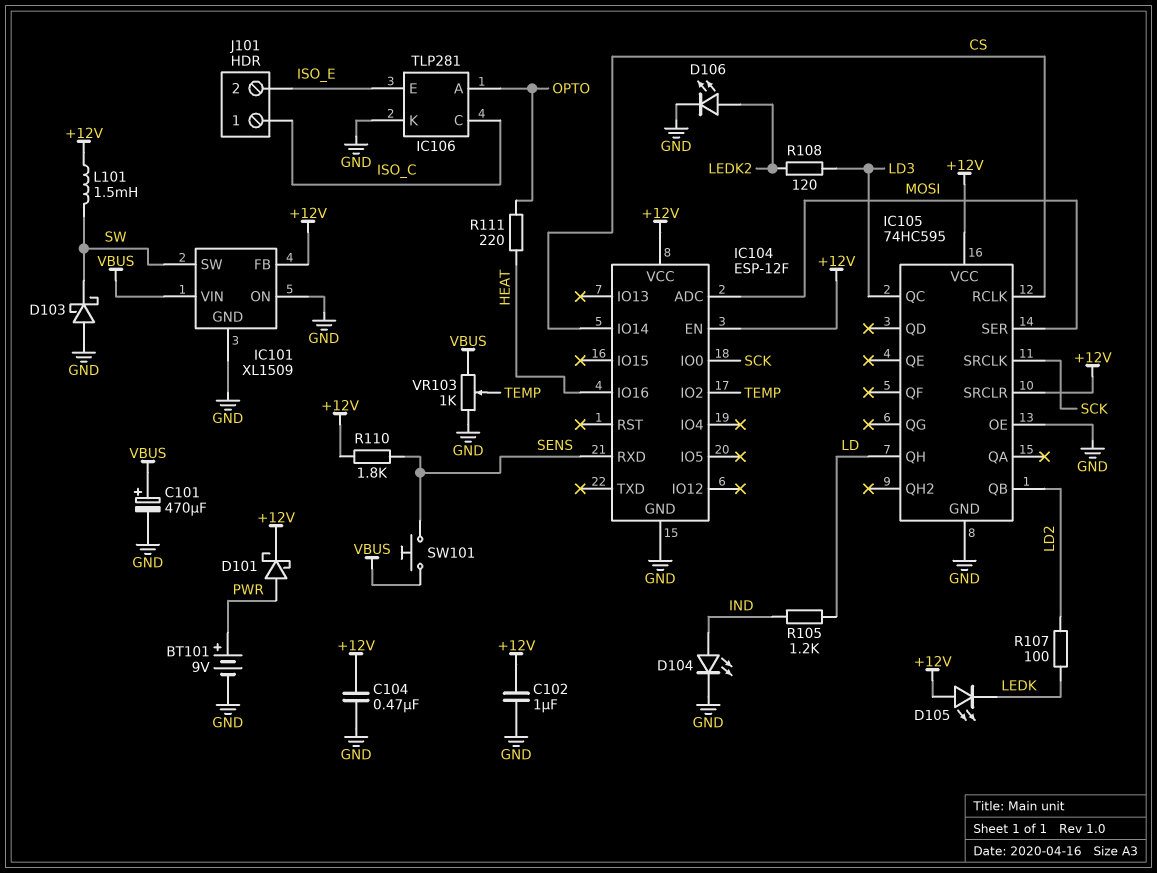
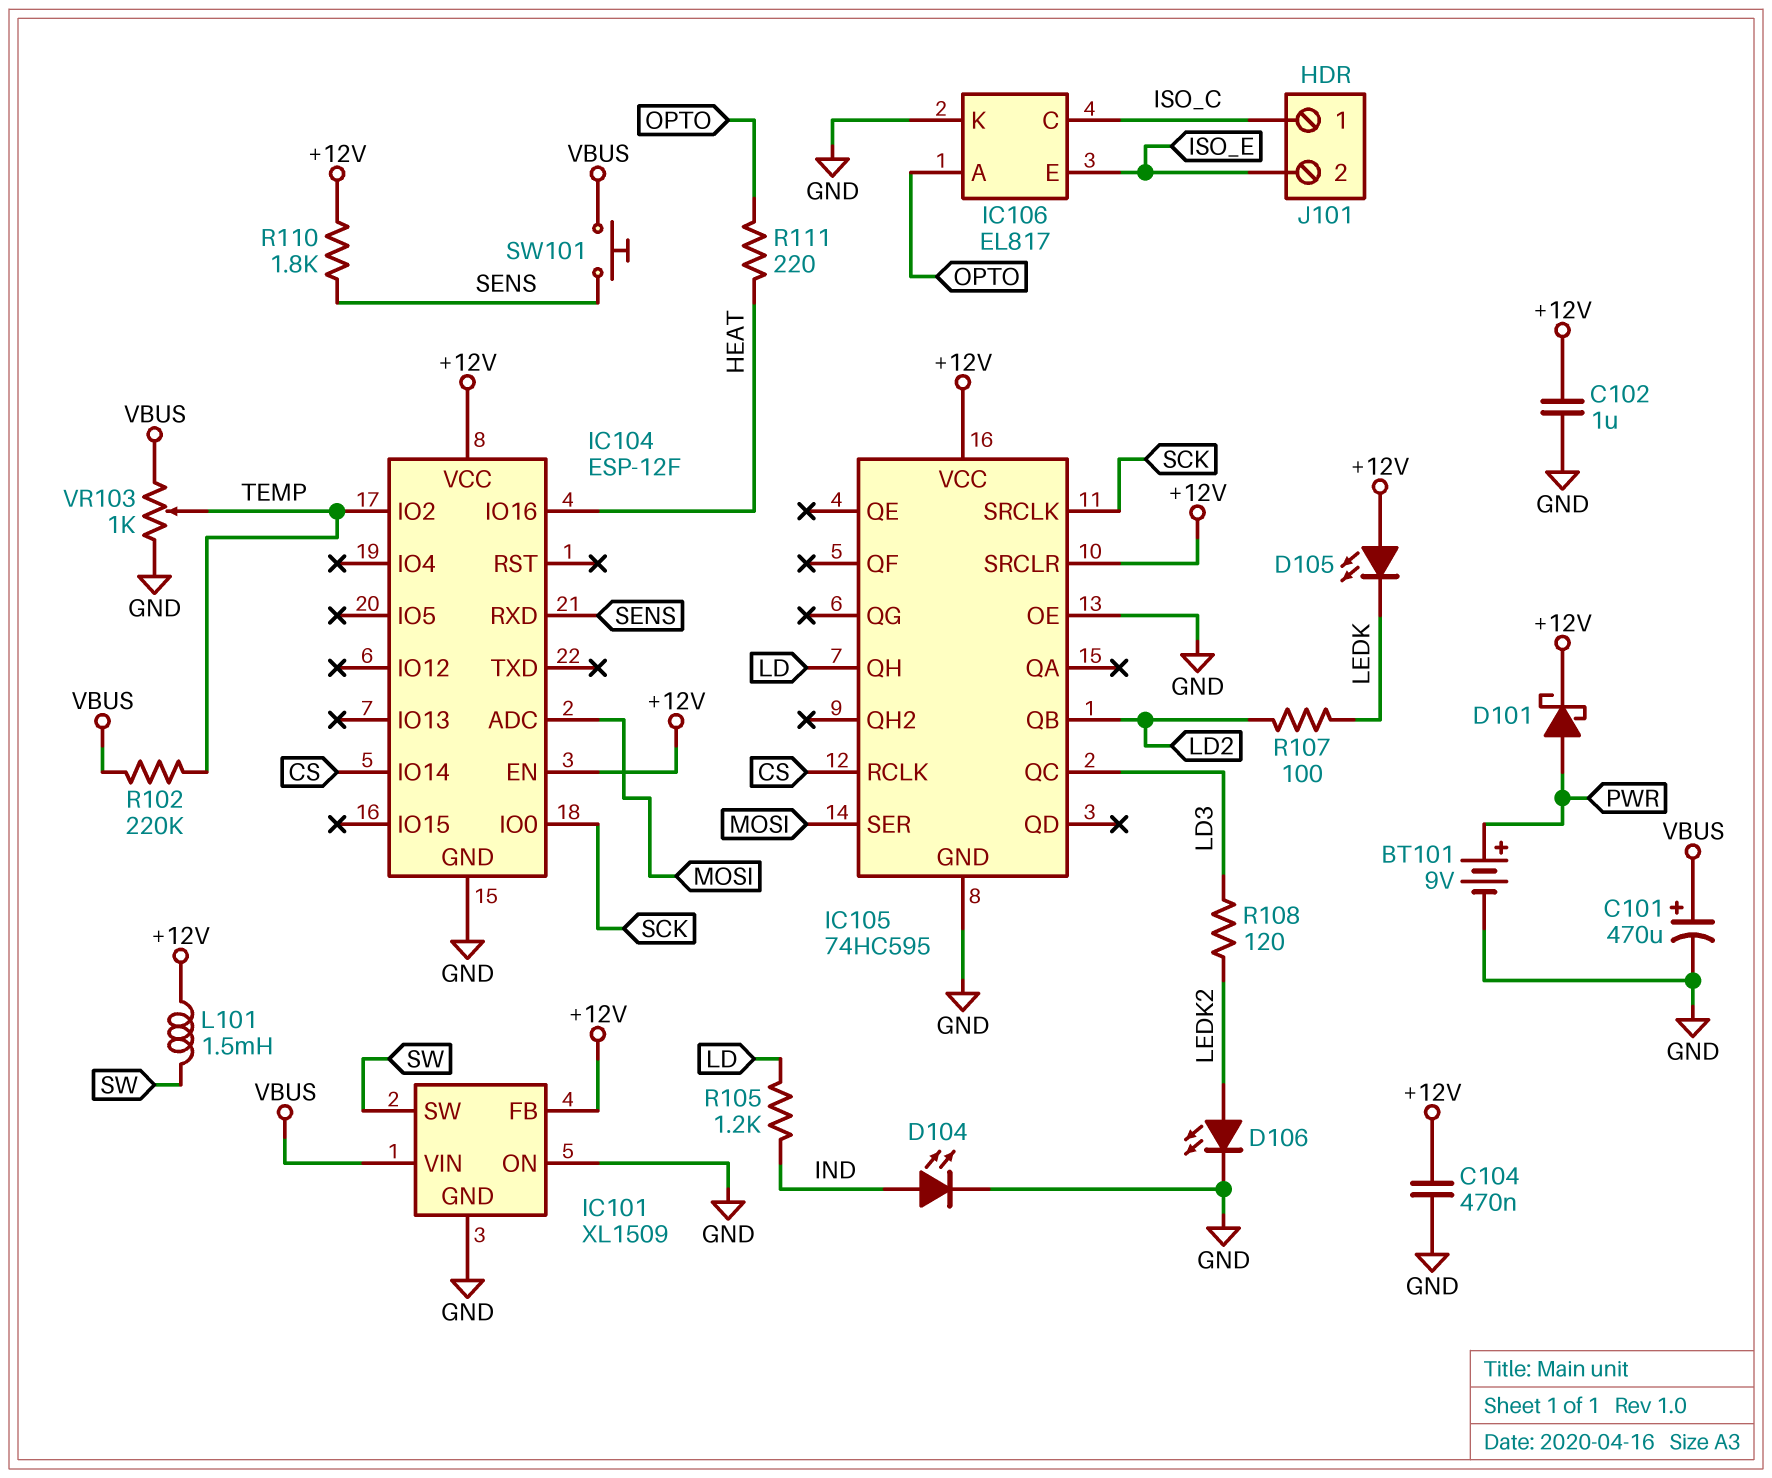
D103: schottky (A GND, K SW) -> none
IC106: TLP281 -> EL817
R102: none -> 220k (TEMP, VBUS)

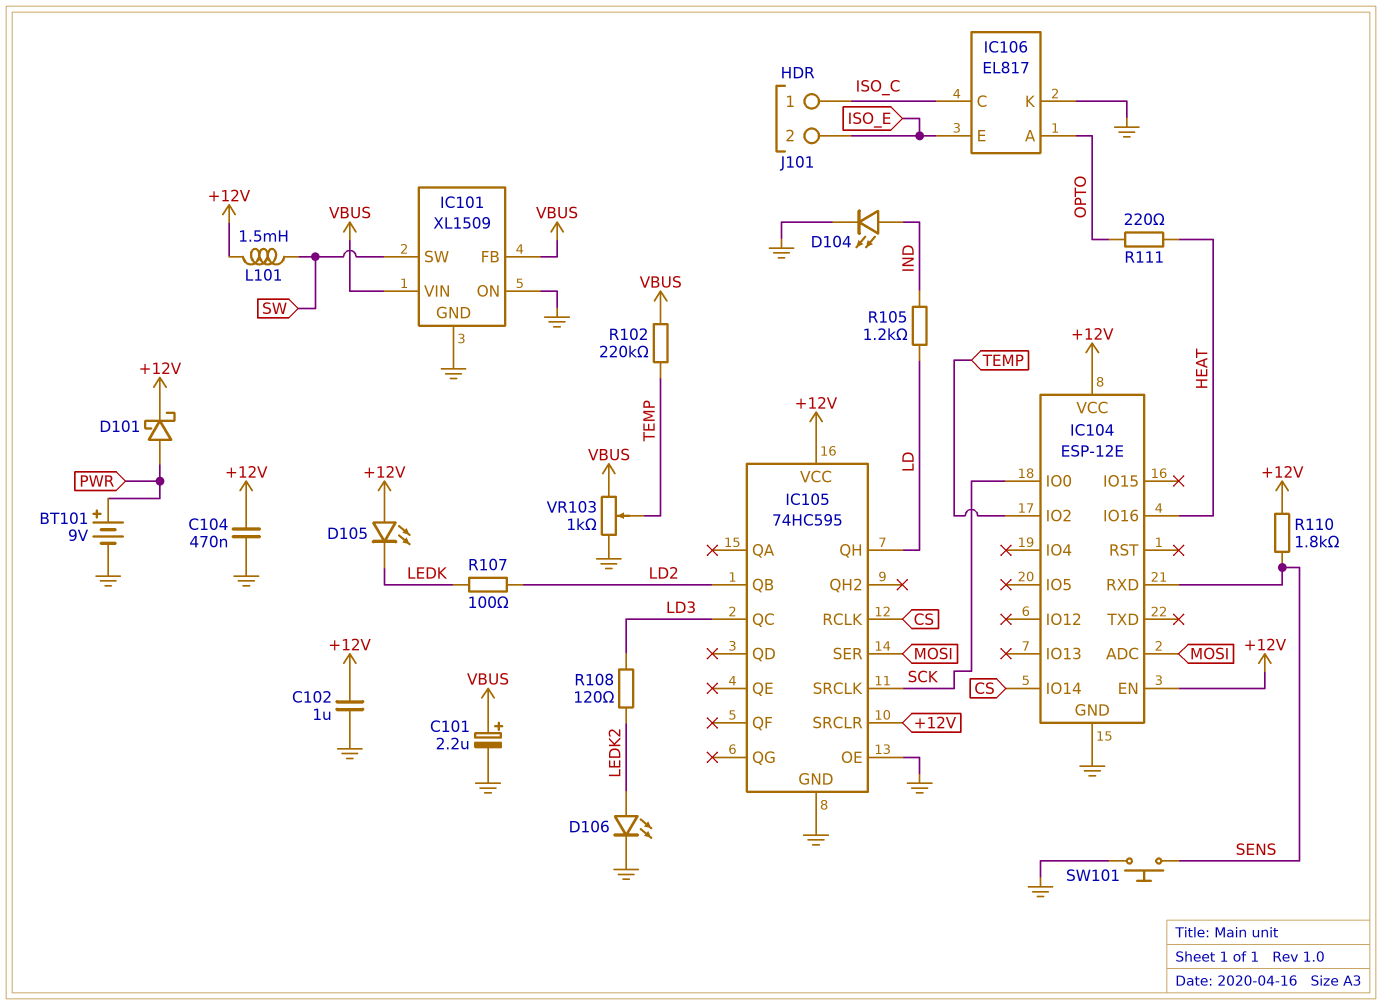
C101: 470uF (plus VBUS, minus GND) -> 2.2uF (plus VBUS, minus GND)
IC101 pin FB: +12V -> VBUS
IC104: ESP-12F -> ESP-12E
SW101: button (SENS, VBUS) -> button (GND, SENS)

